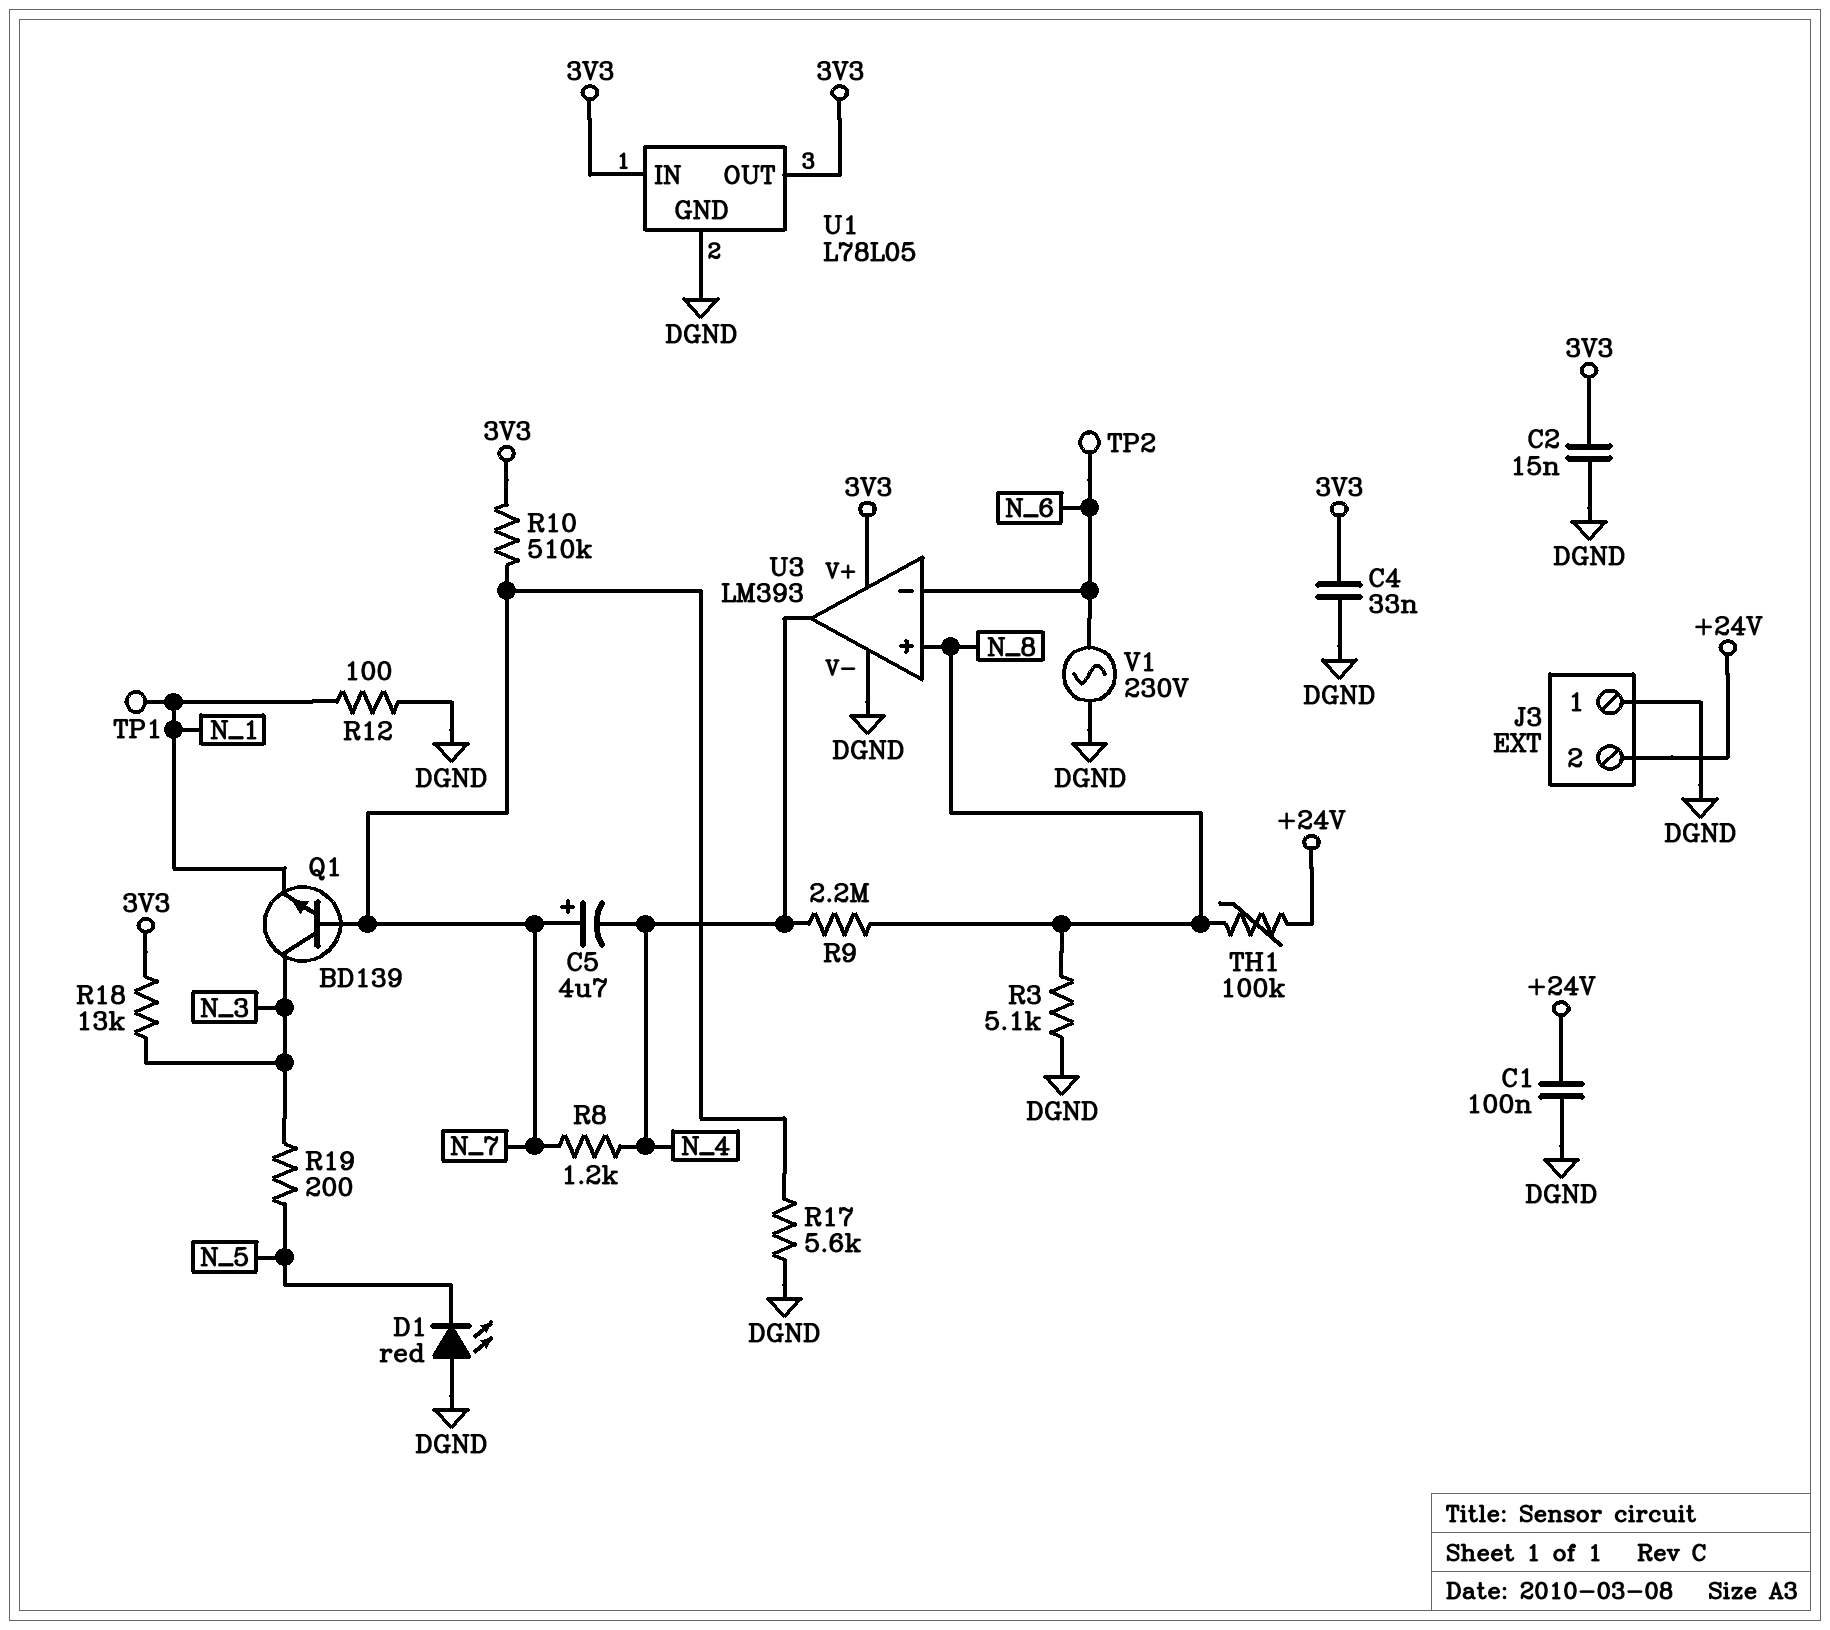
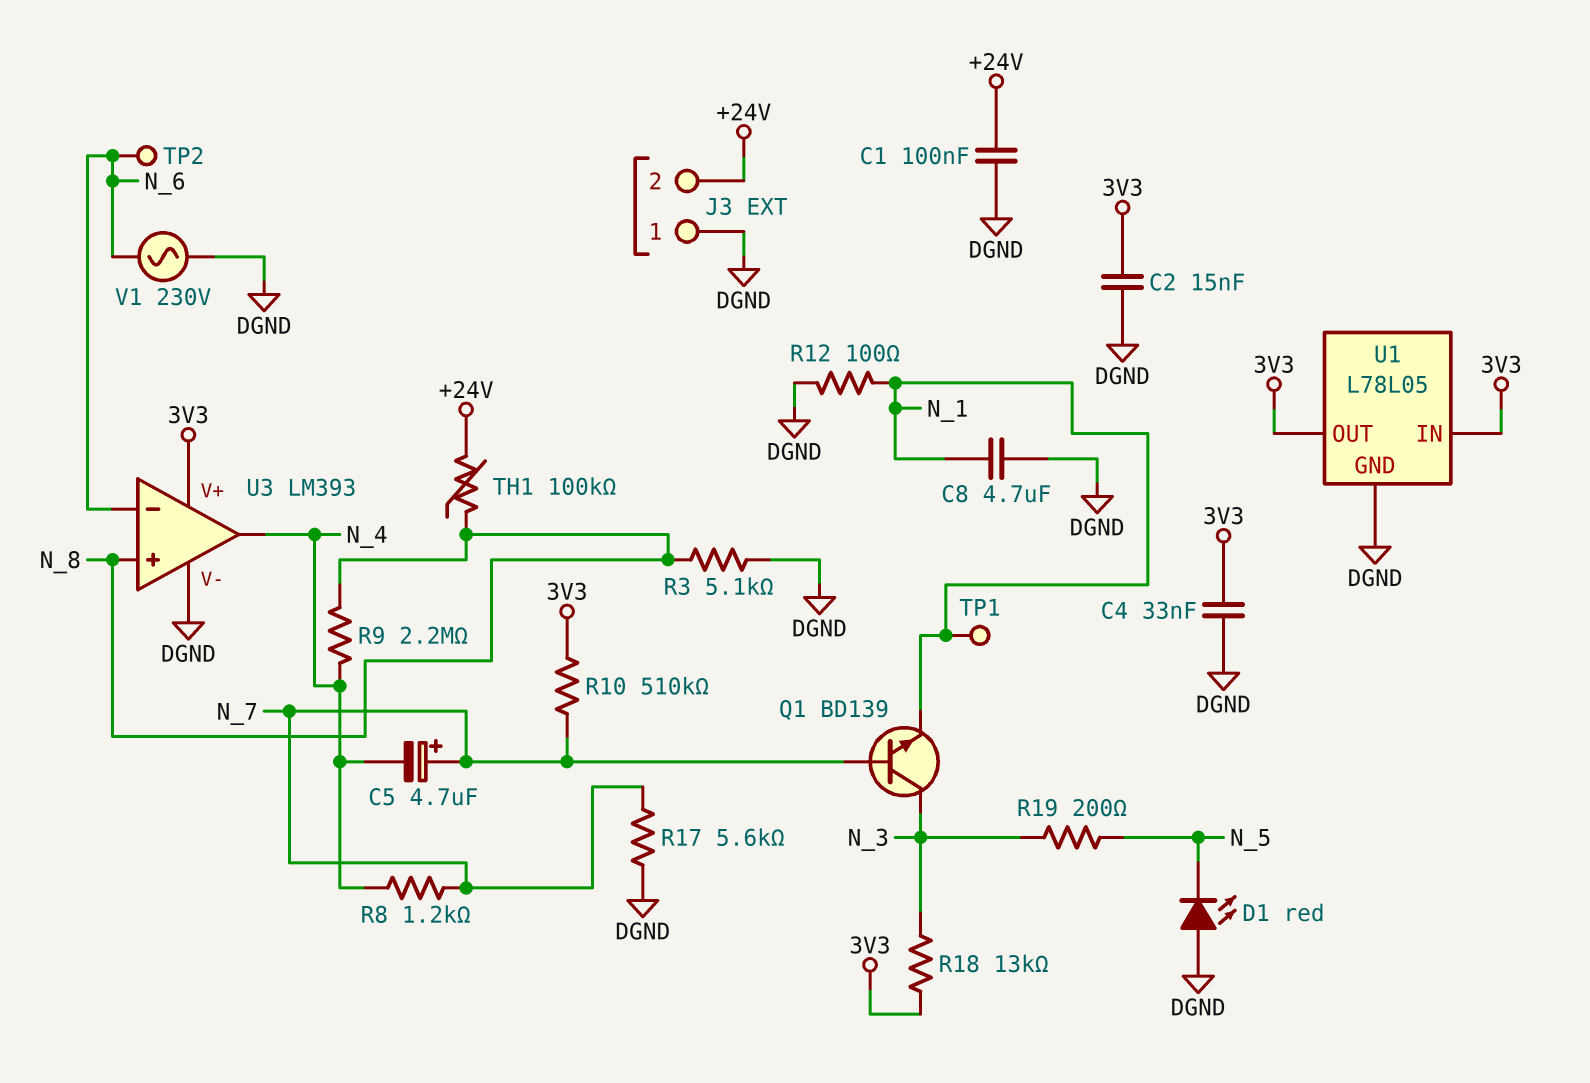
C8: none -> 4.7uF (DGND, N_1)

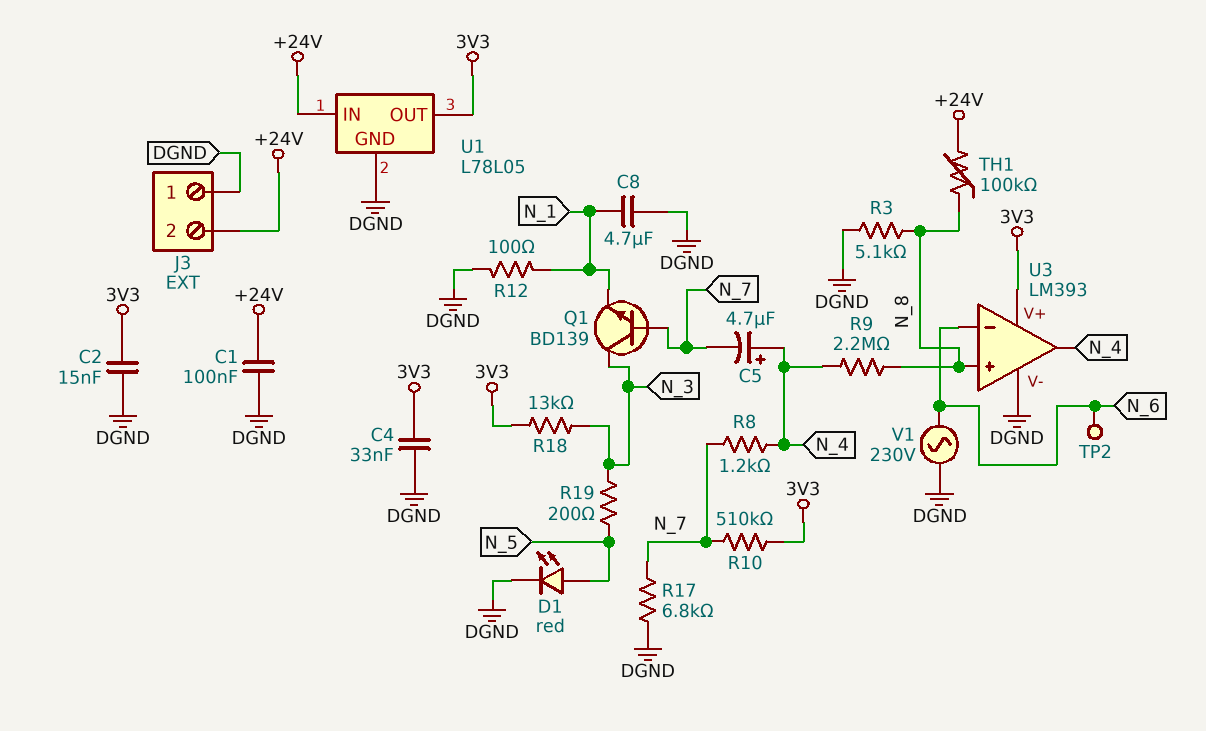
C5: 4.7uF (plus N_7, minus N_4) -> 4.7uF (plus N_4, minus N_7)
D1: LED red (A DGND, K N_5) -> LED red (A N_5, K DGND)
R17: 5.6k (DGND, N_7) -> 6.8k (DGND, N_7)
TP1: test point (N_1) -> none
U1 pin IN: 3V3 -> +24V

